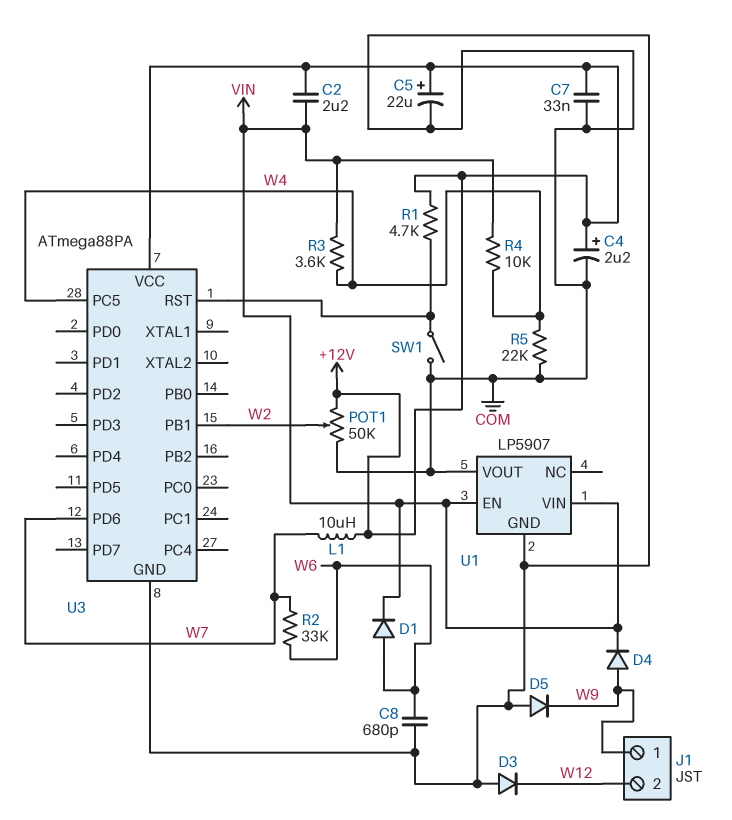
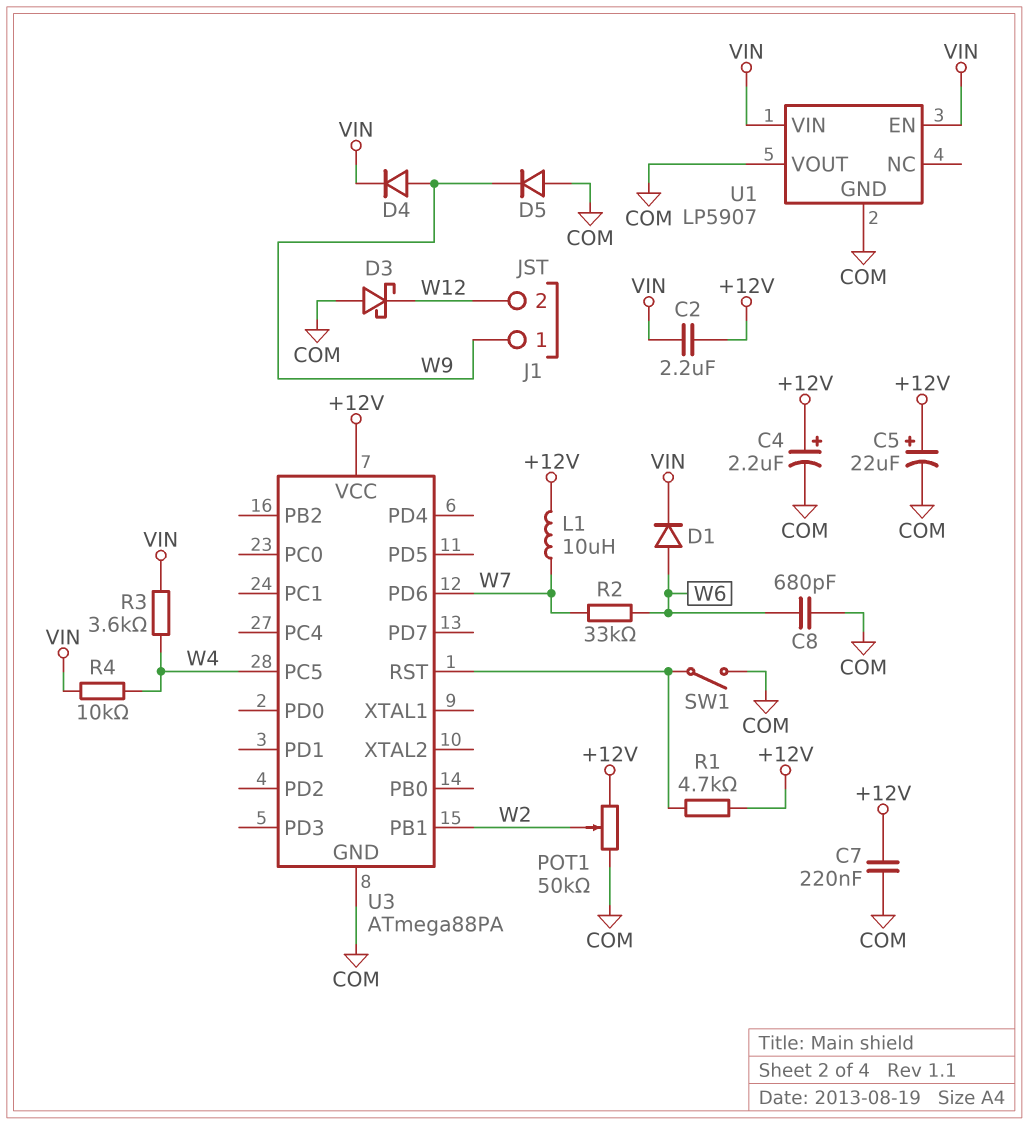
C7: 33nF (+12V, COM) -> 220nF (+12V, COM)
D3: diode (A COM, K W12) -> schottky (A COM, K W12)
R5: 22k (COM, W4) -> none

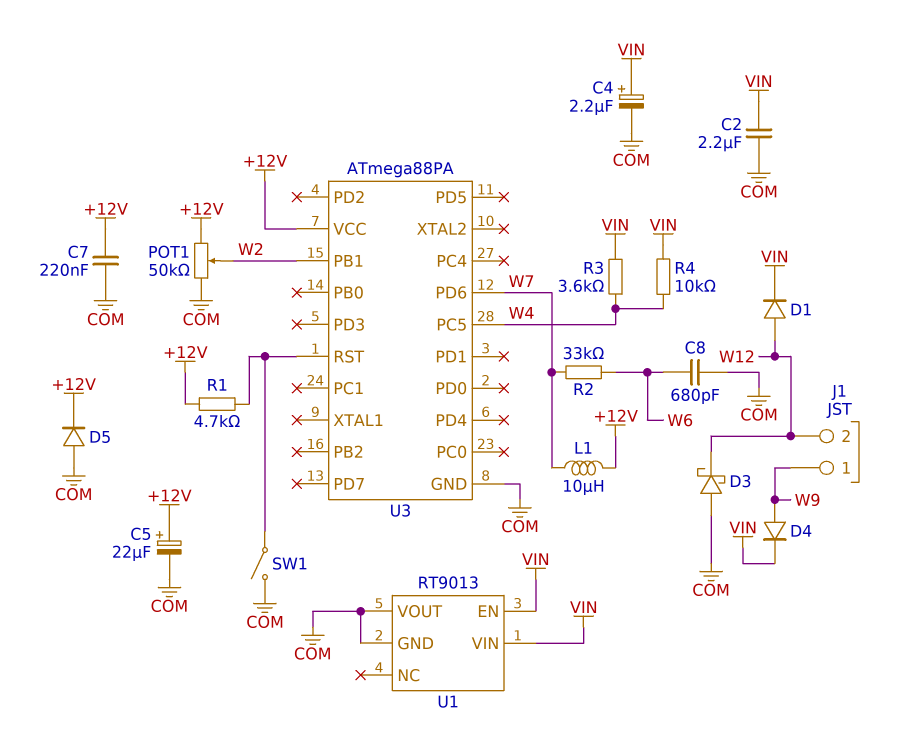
C2: 2.2uF (+12V, VIN) -> 2.2uF (COM, VIN)
C4: 2.2uF (plus +12V, minus COM) -> 2.2uF (plus VIN, minus COM)
D1: diode (A W6, K VIN) -> diode (A W12, K VIN)
D5: diode (A COM, K W9) -> diode (A COM, K +12V)
U1: LP5907 -> RT9013

